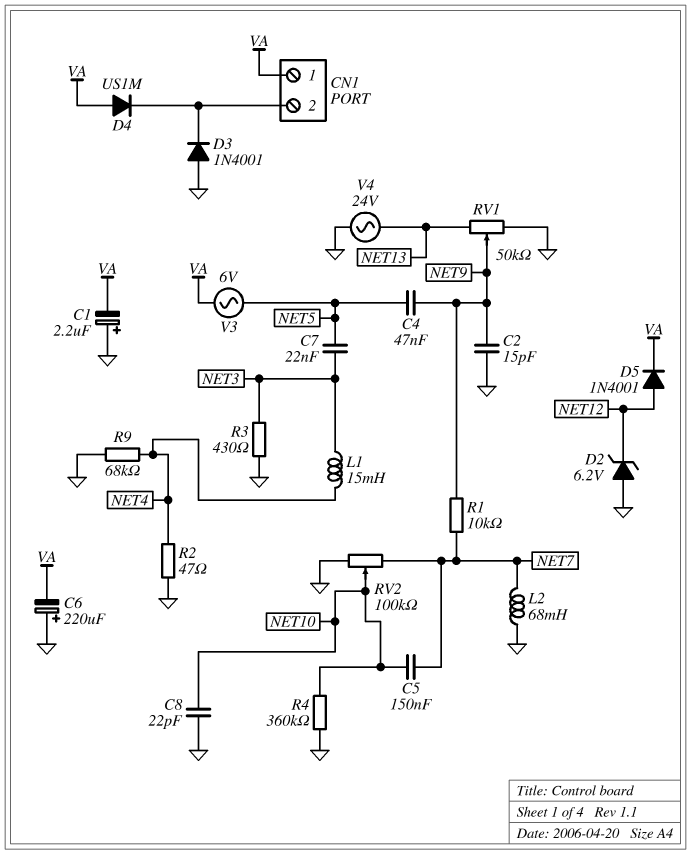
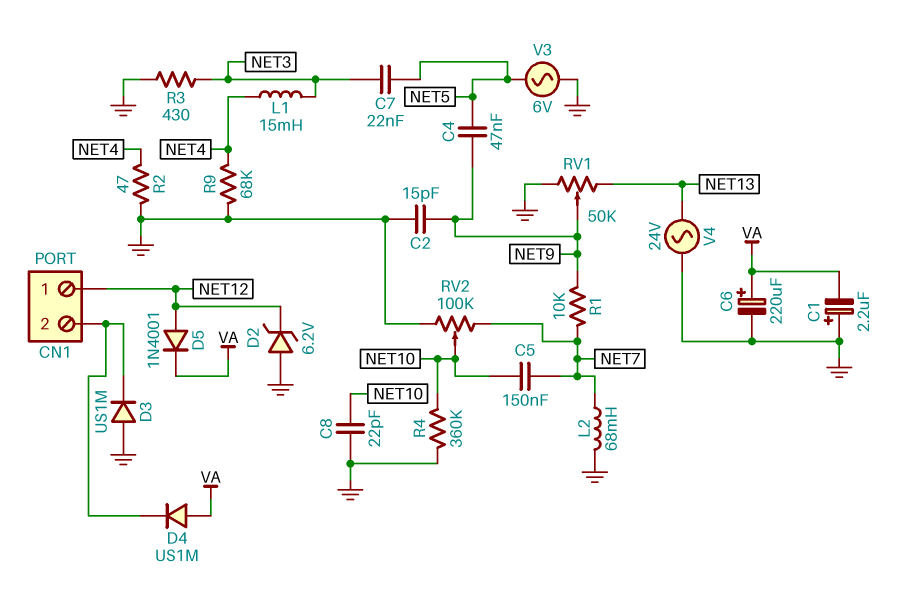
C6: 220uF (plus GND, minus VA) -> 220uF (plus VA, minus GND)
CN1 pin 1: VA -> NET12
D3: diode 1N4001 (A GND, K CN1/2) -> diode US1M (A GND, K CN1/2)
V3: AC 6V (NET5, VA) -> AC 6V (GND, NET5)

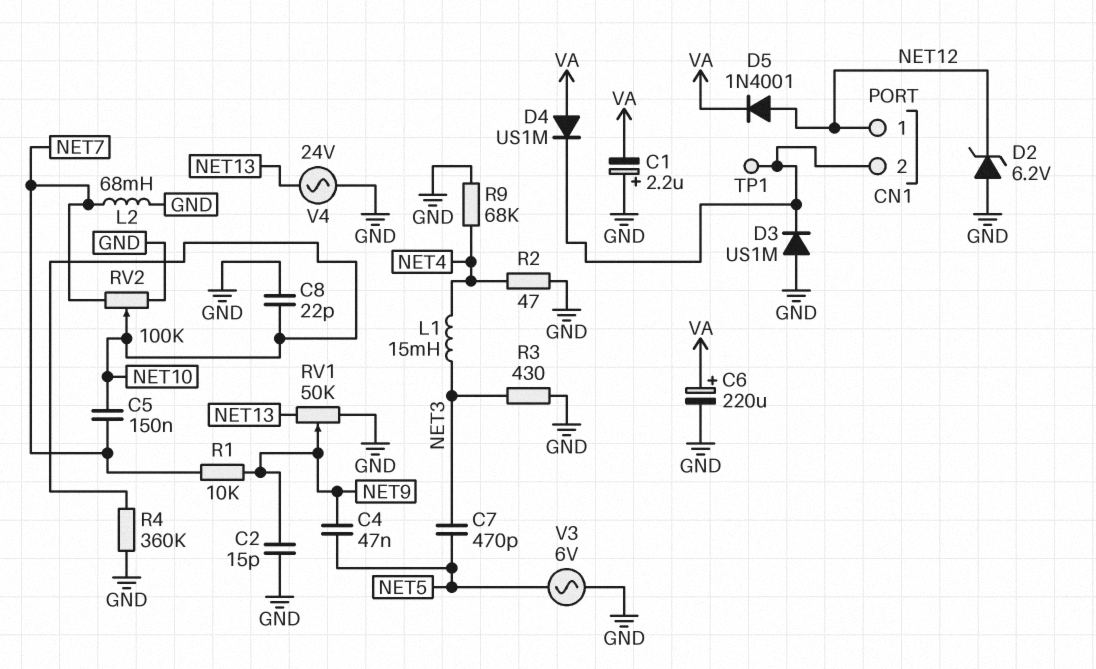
C7: 22nF (NET3, NET5) -> 470pF (NET3, NET5)
TP1: none -> test point (CN1/2)

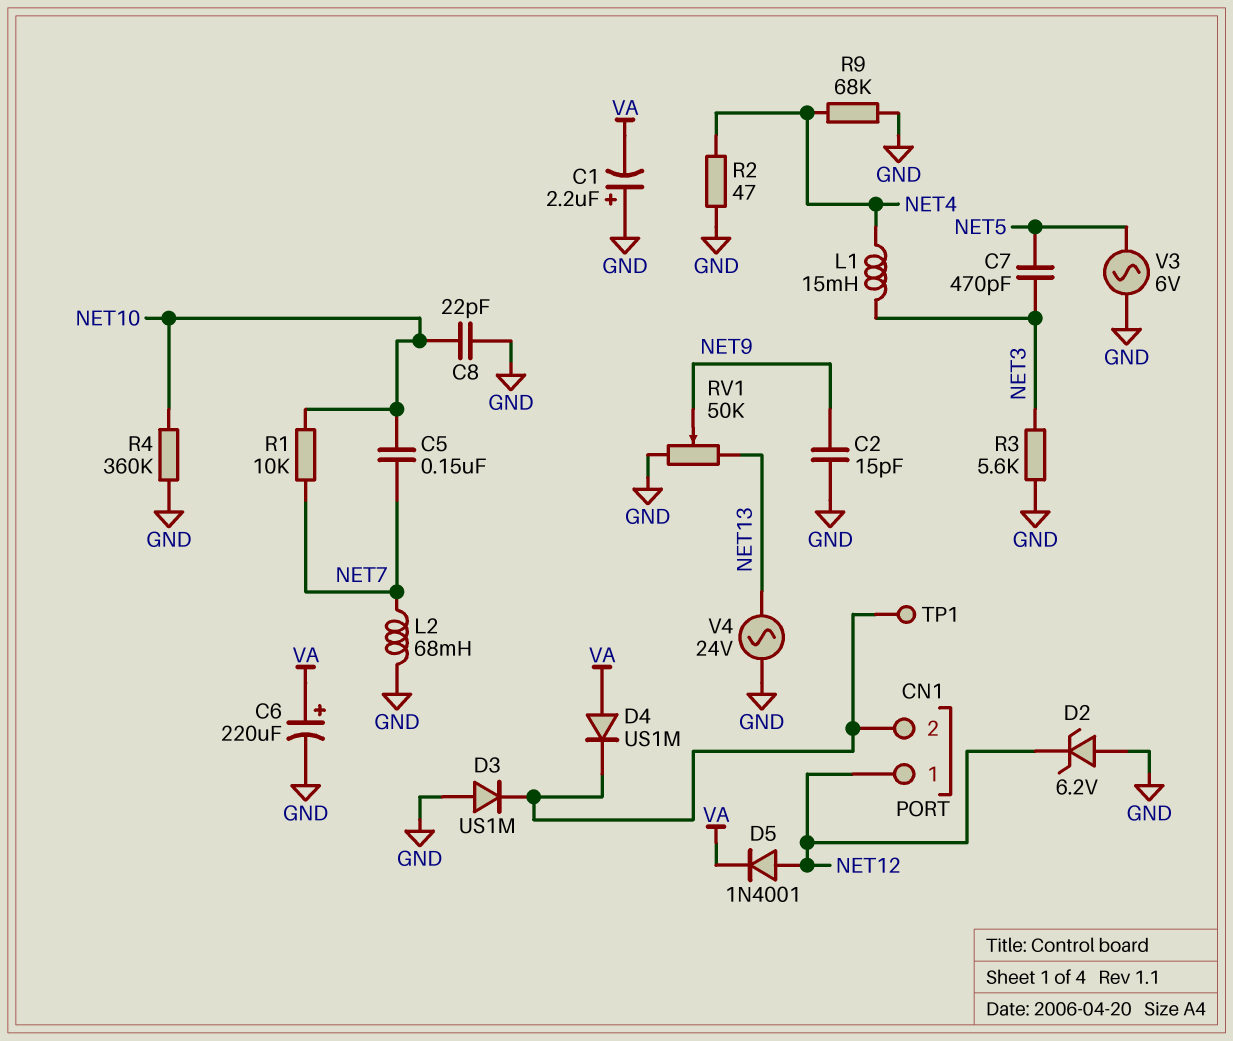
C4: 47nF (NET5, NET9) -> none
R1: 10k (NET7, NET9) -> 10k (NET7, NET10)
R3: 430 (GND, NET3) -> 5.6k (GND, NET3)
RV2: 100k (GND, NET7, wiper NET10) -> none

